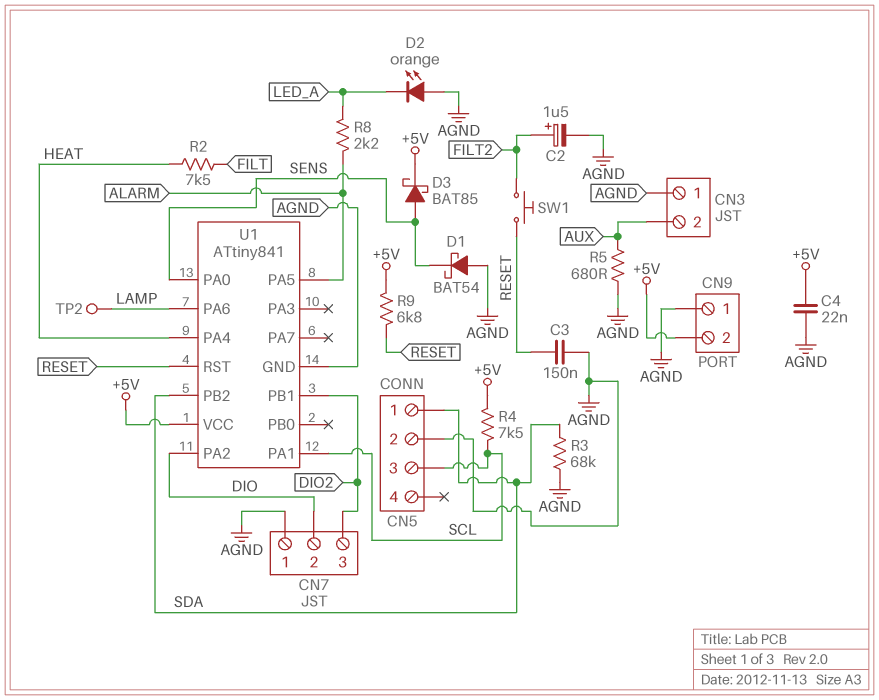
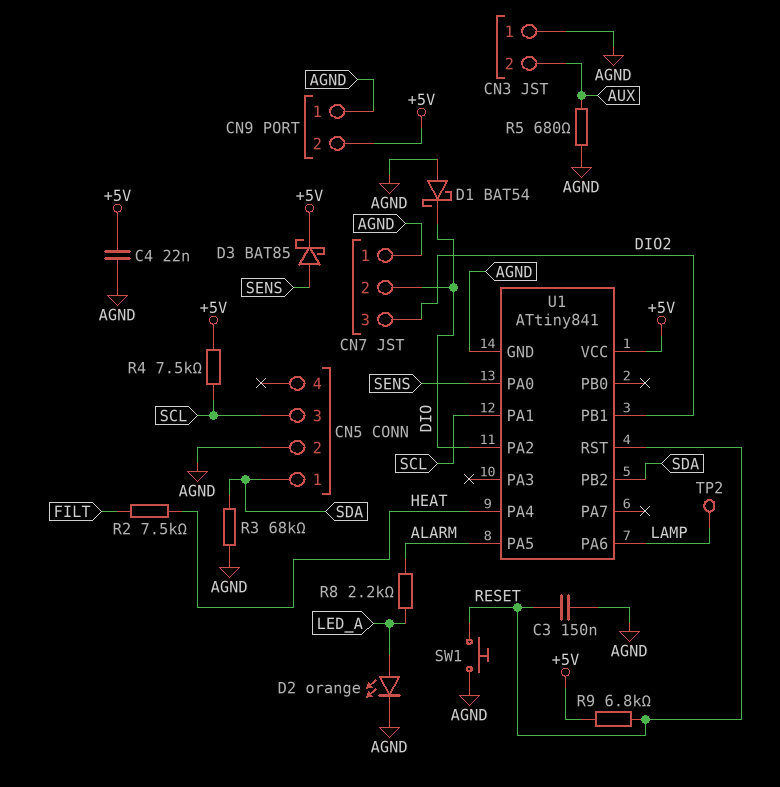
C2: 1.5uF (plus FILT2, minus AGND) -> none
D1: schottky BAT54 (A AGND, K SENS) -> schottky BAT54 (A AGND, K DIO)
D2: LED orange (A AGND, K LED_A) -> LED orange (A LED_A, K AGND)
SW1: button (FILT2, RESET) -> button (AGND, RESET)

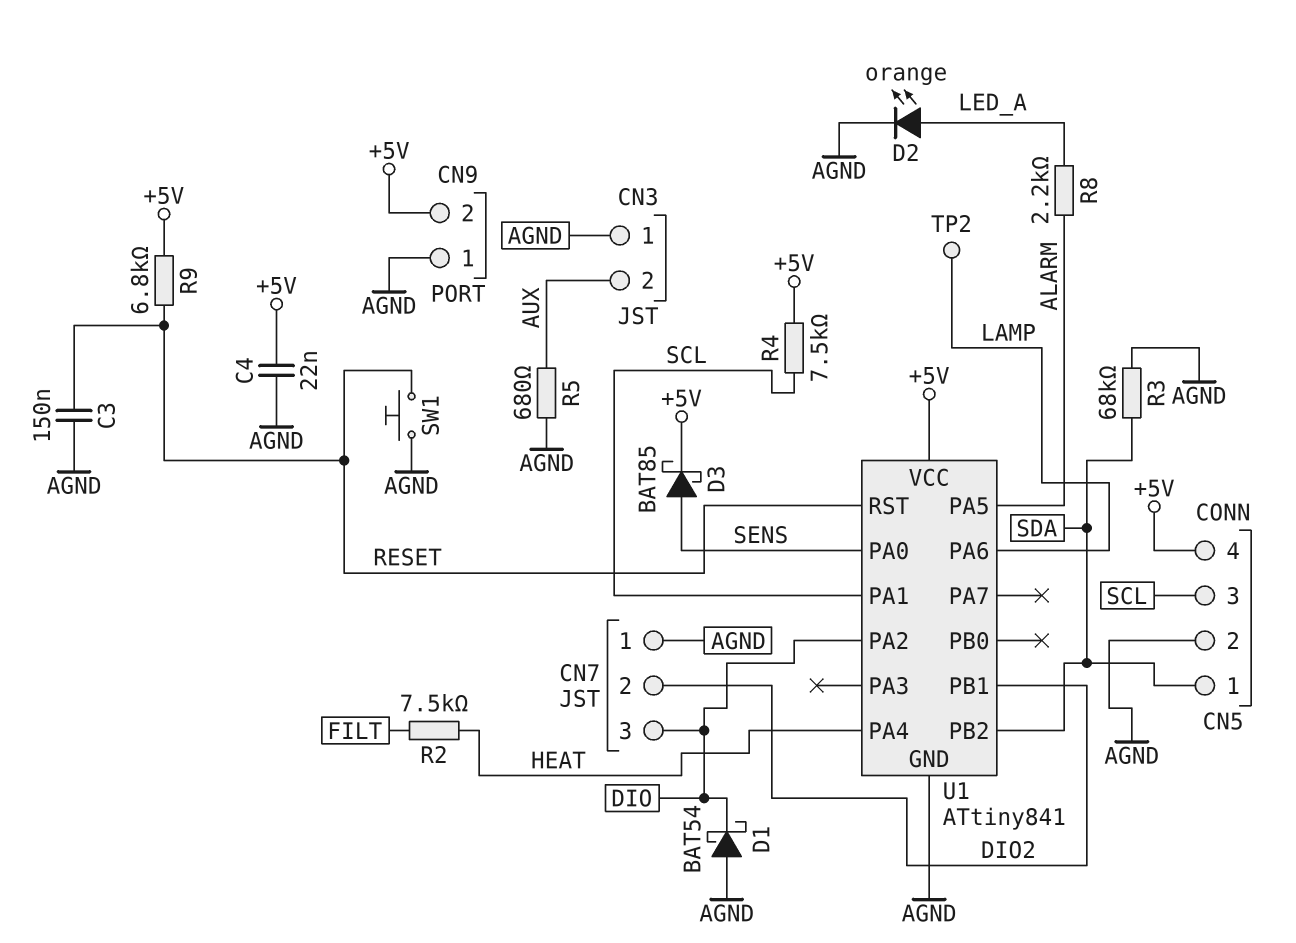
CN5 pin 4: none -> +5V
CN7 pin 2: DIO -> DIO2
CN7 pin 3: DIO2 -> DIO

